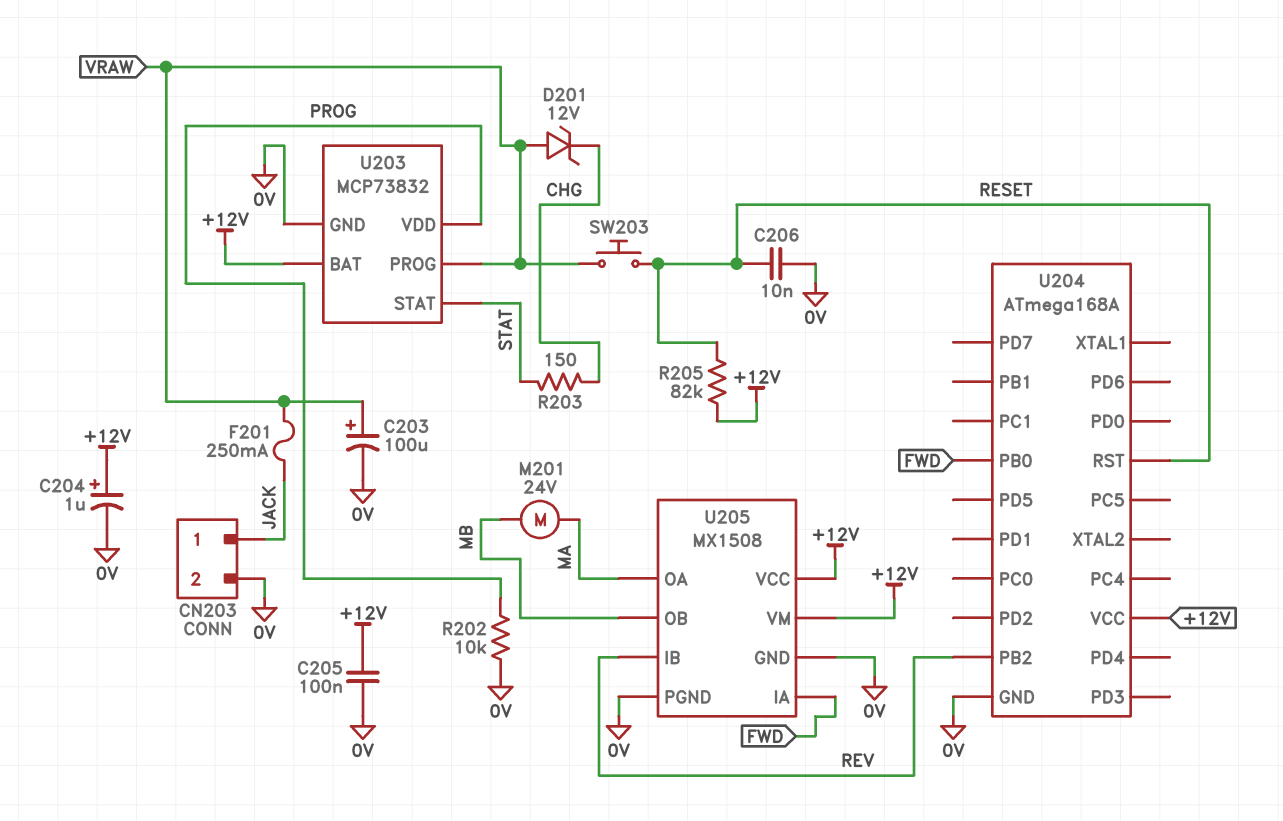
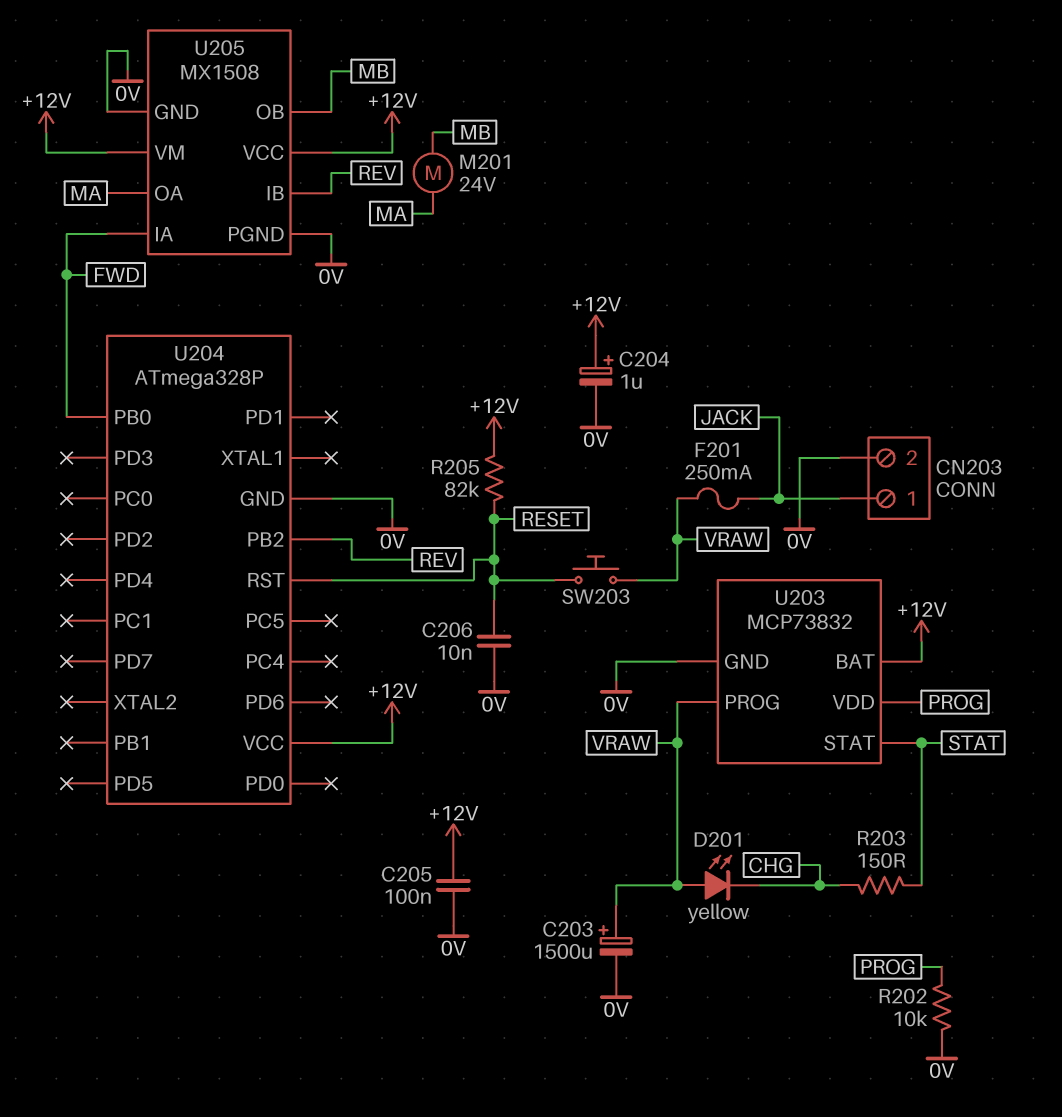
C203: 100uF (plus VRAW, minus 0V) -> 1500uF (plus VRAW, minus 0V)
D201: zener 12V (A VRAW, K CHG) -> LED yellow (A VRAW, K CHG)
U204: ATmega168A -> ATmega328P

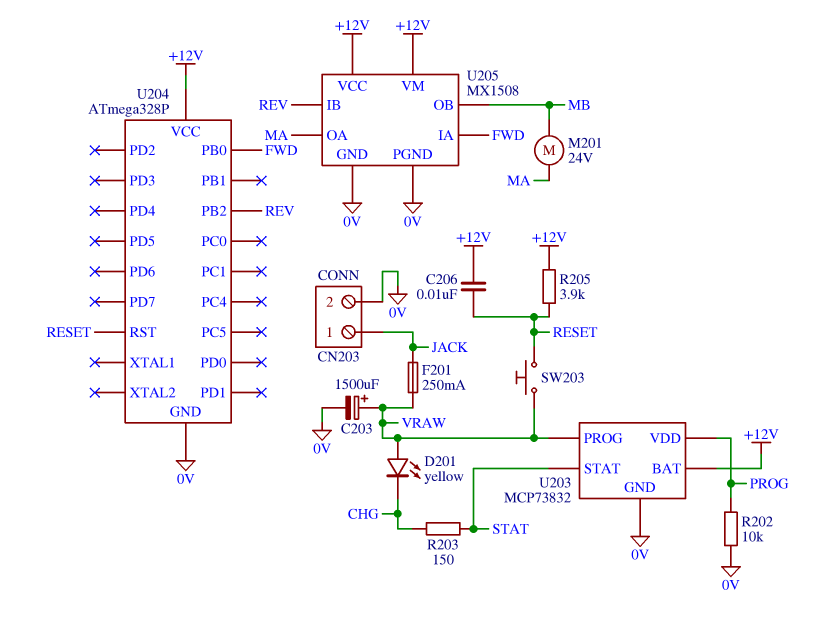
C204: 1uF (plus +12V, minus 0V) -> none
C205: 100nF (+12V, 0V) -> none
C206: 10nF (0V, RESET) -> 10nF (+12V, RESET)
R205: 82k (+12V, RESET) -> 3.9k (+12V, RESET)

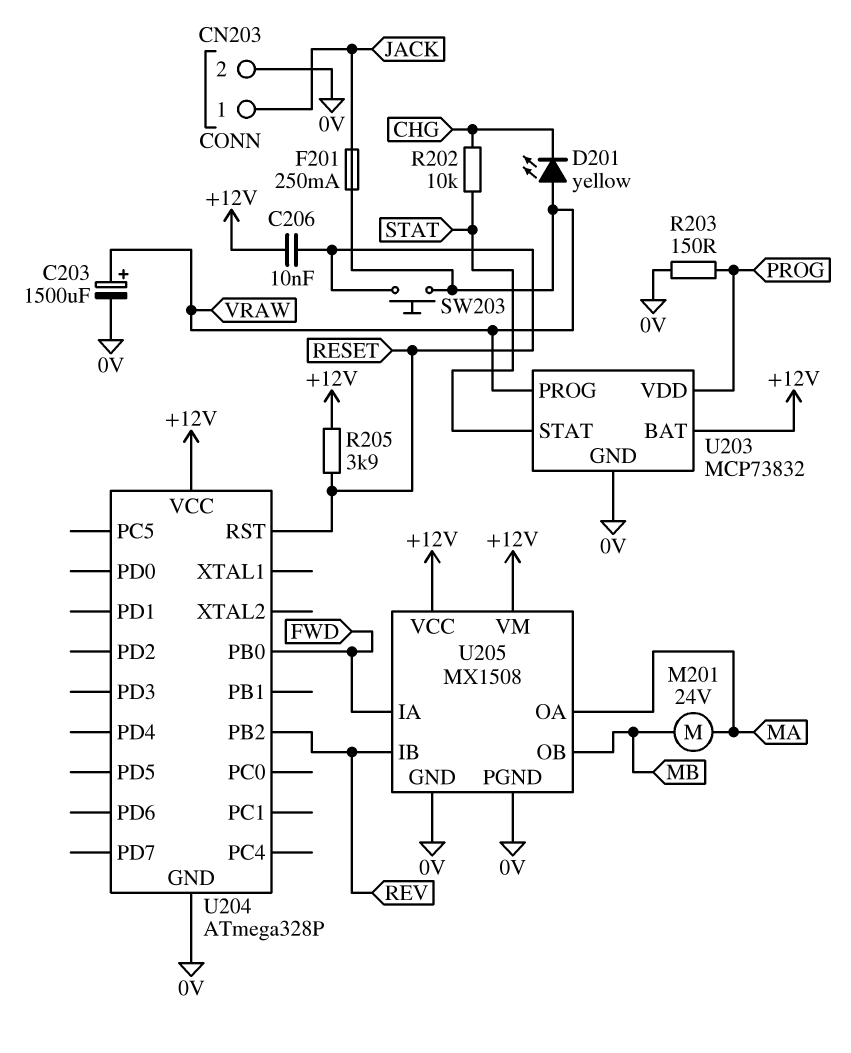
R202: 10k (0V, PROG) -> 10k (CHG, STAT)
R203: 150 (CHG, STAT) -> 150 (0V, PROG)

